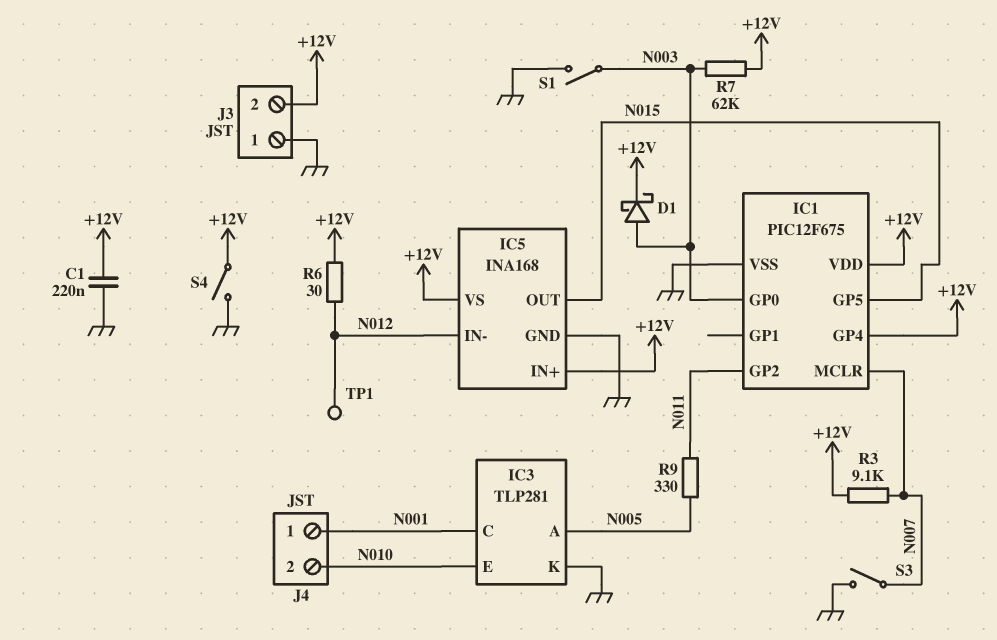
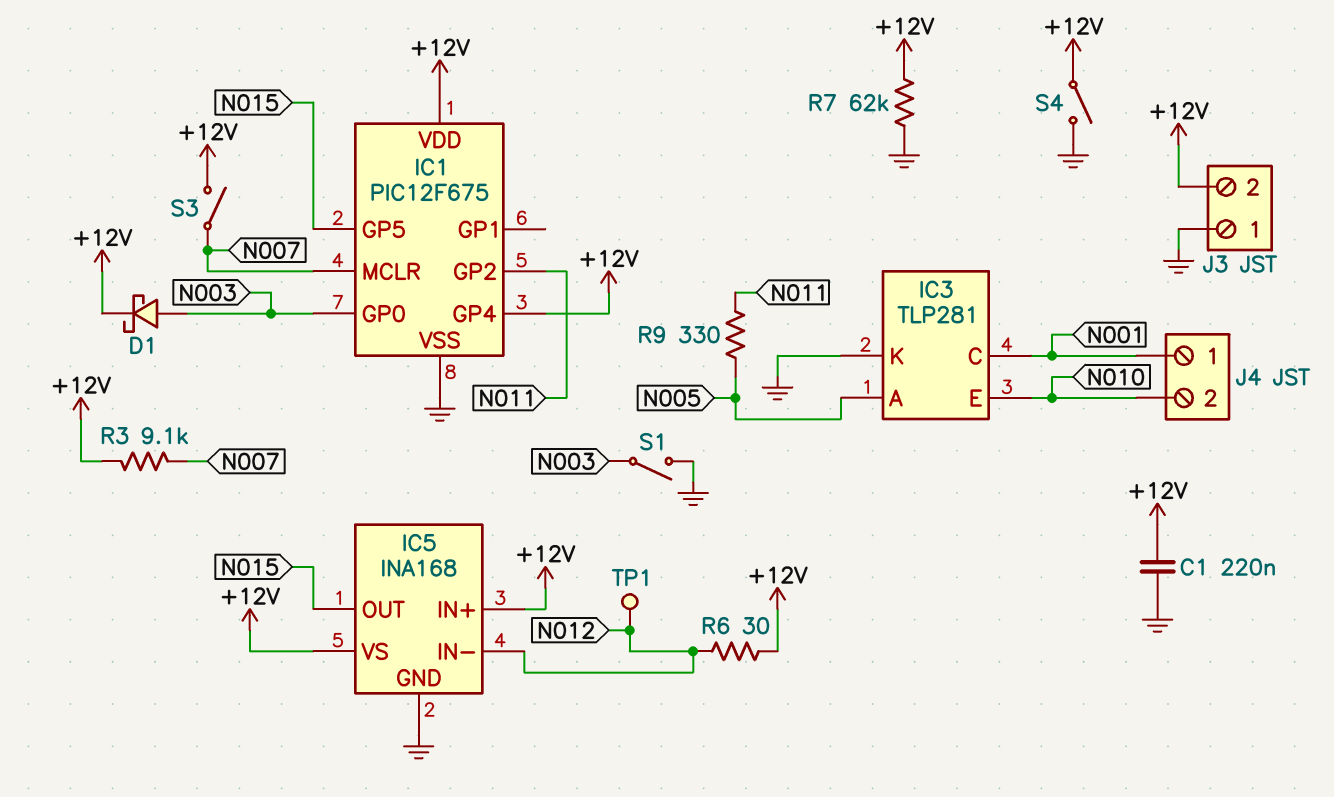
R7: 62k (+12V, N003) -> 62k (+12V, GND)
S3: switch (GND, N007) -> switch (+12V, N007)

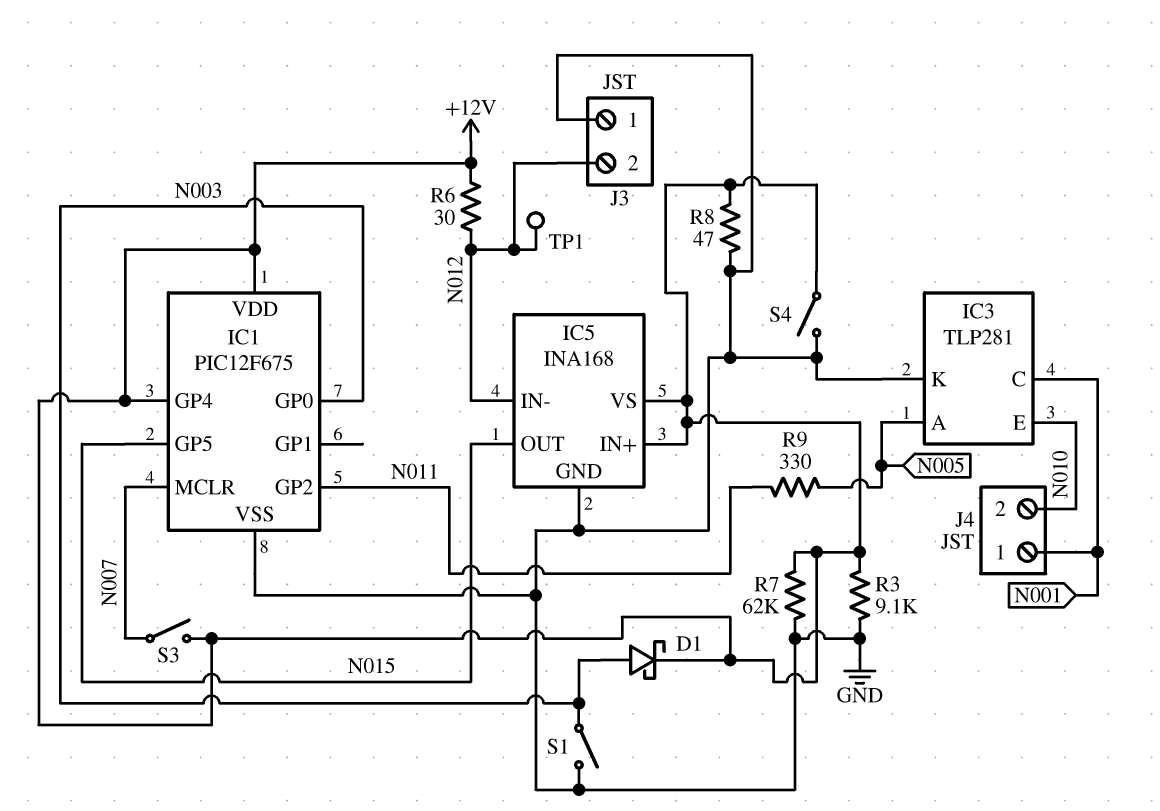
C1: 220nF (+12V, GND) -> none
J3 pin 2: +12V -> N012
R3: 9.1k (+12V, N007) -> 9.1k (+12V, GND)
R8: none -> 47 (+12V, GND)

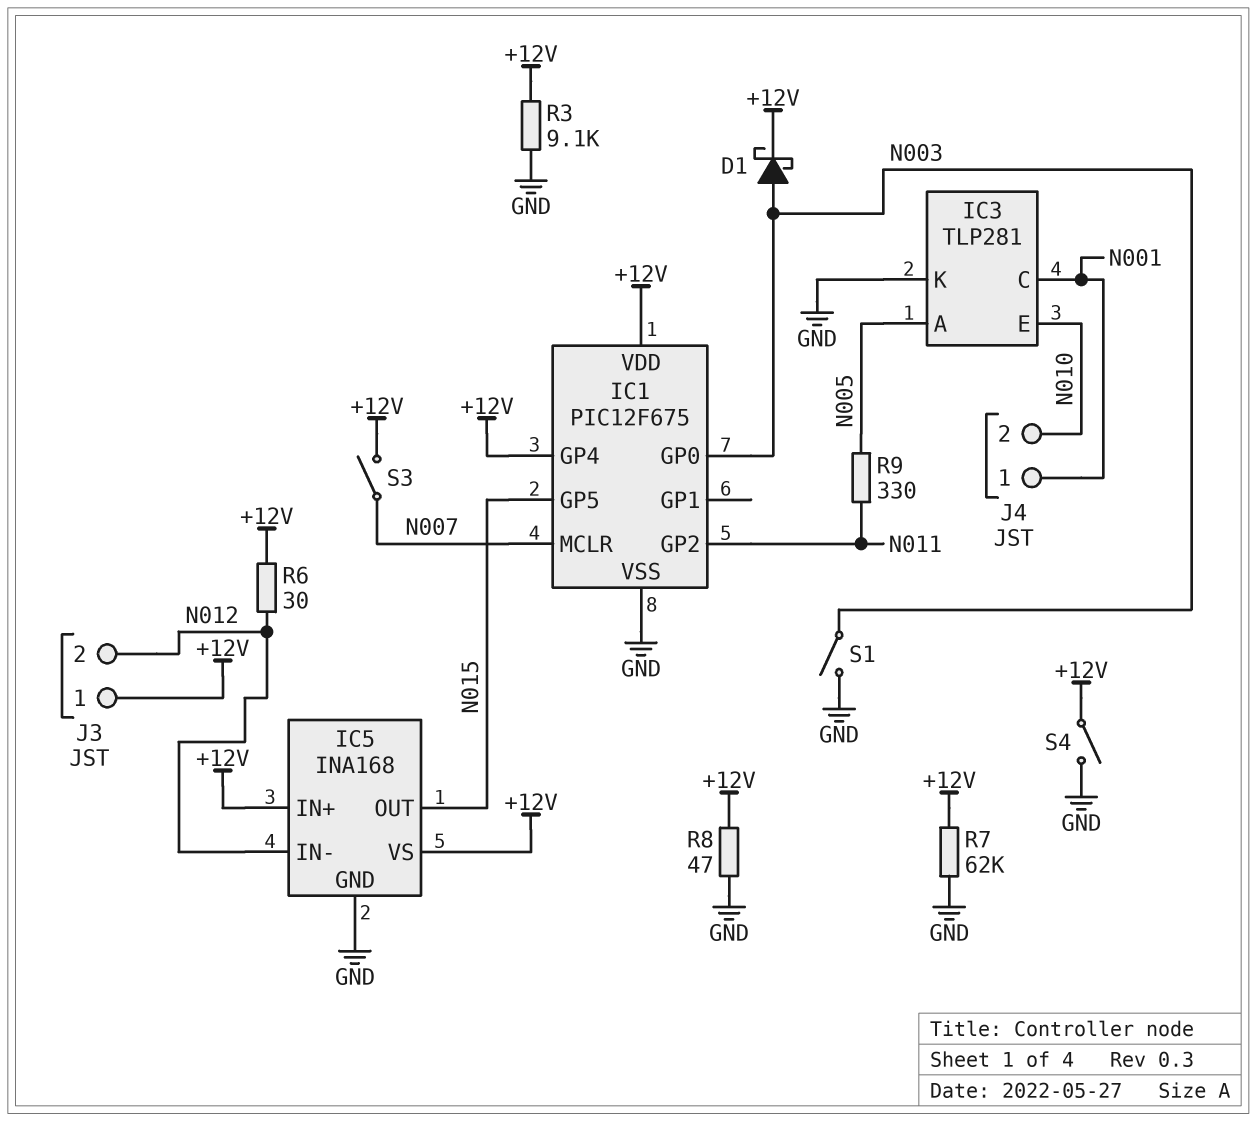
J3 pin 1: GND -> +12V
TP1: test point (N012) -> none

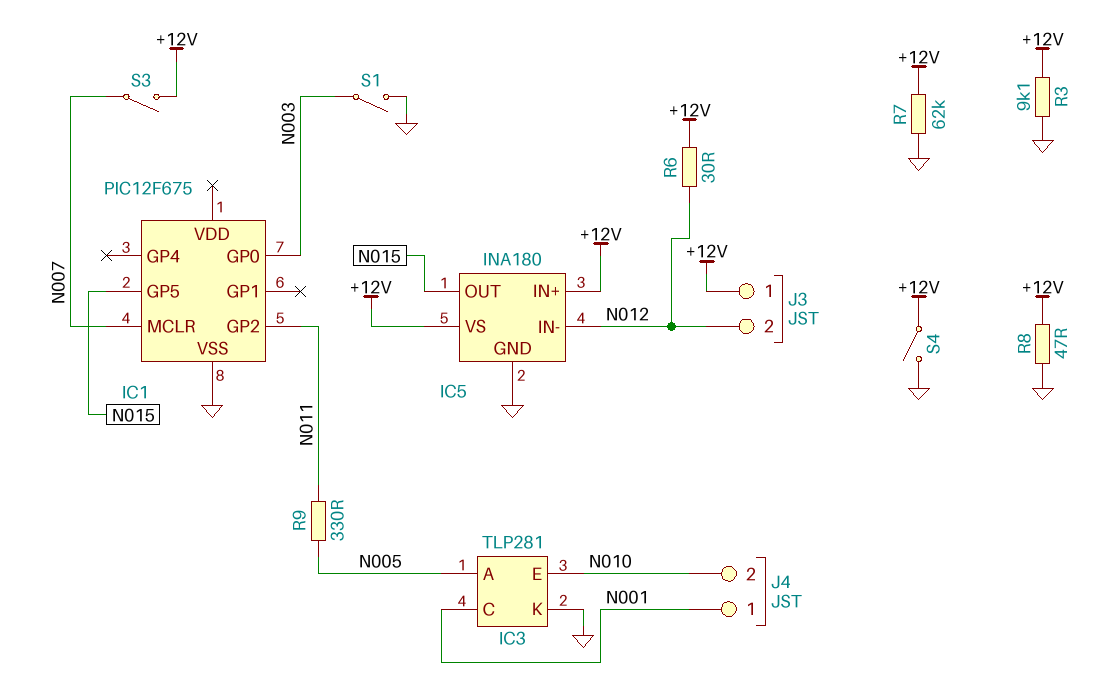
D1: schottky (A N003, K +12V) -> none
IC1 pin GP4: +12V -> none
IC1 pin VDD: +12V -> none
IC5: INA168 -> INA180

